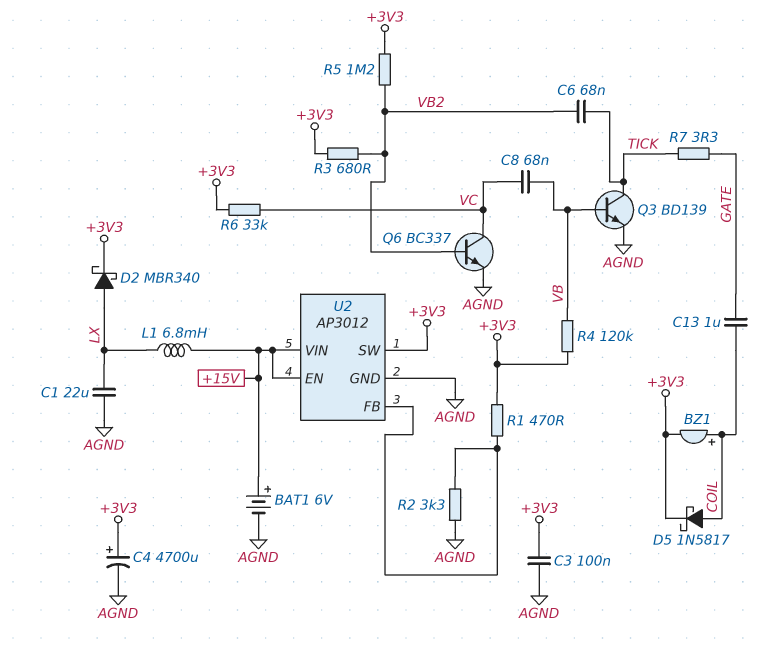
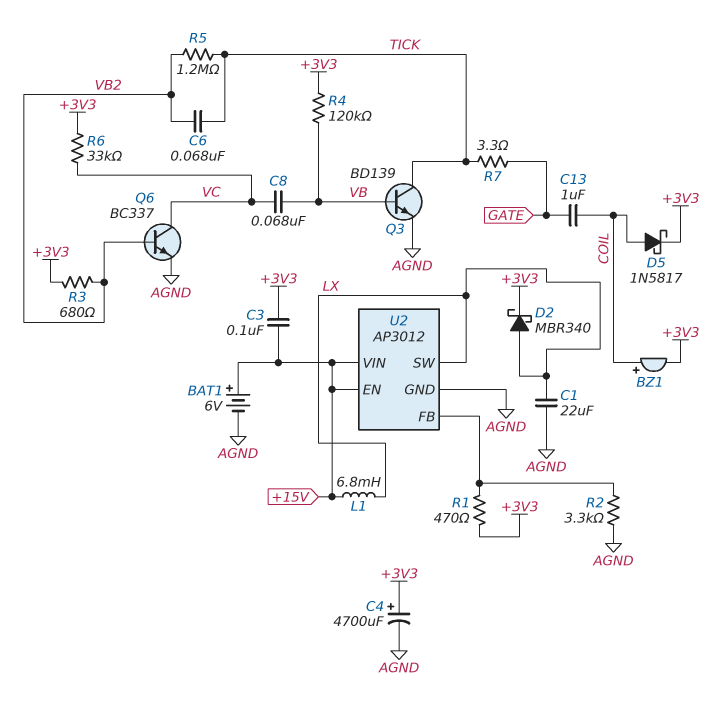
C3: 100nF (+3V3, AGND) -> 100nF (+3V3, +15V)
R5: 1.2M (+3V3, VB2) -> 1.2M (TICK, VB2)
U2 pin SW: +3V3 -> LX

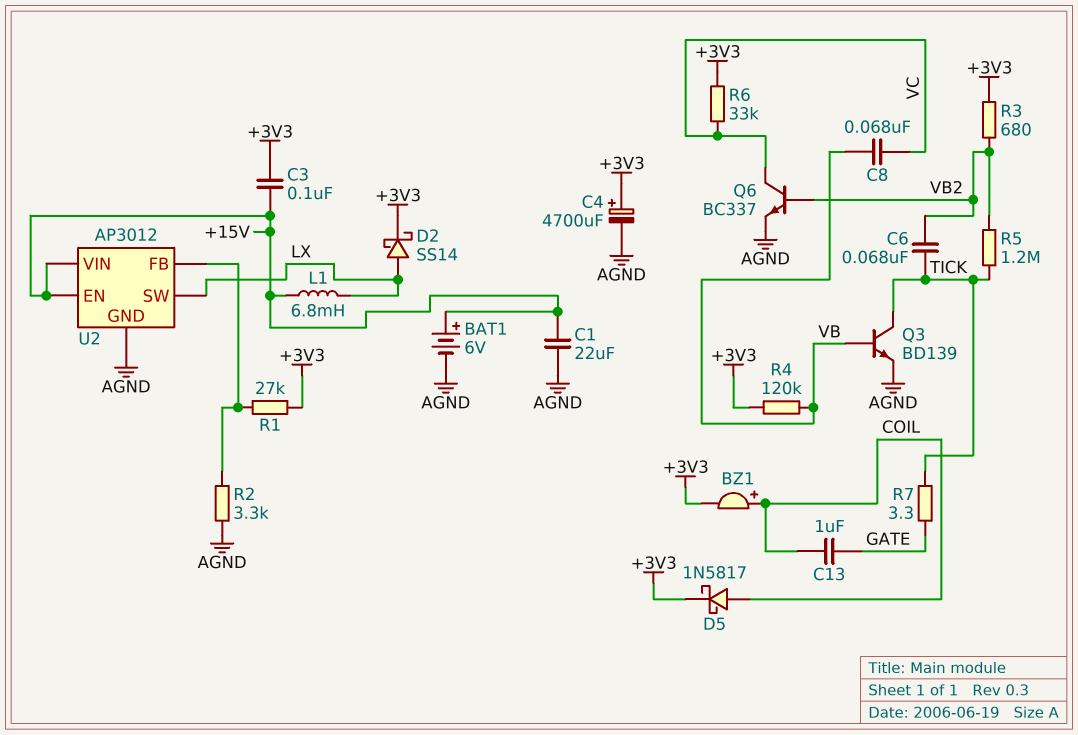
C1: 22uF (AGND, LX) -> 22uF (+15V, AGND)
D2: schottky MBR340 (A LX, K +3V3) -> schottky SS14 (A LX, K +3V3)
R1: 470 (+3V3, U2/FB) -> 27k (+3V3, U2/FB)

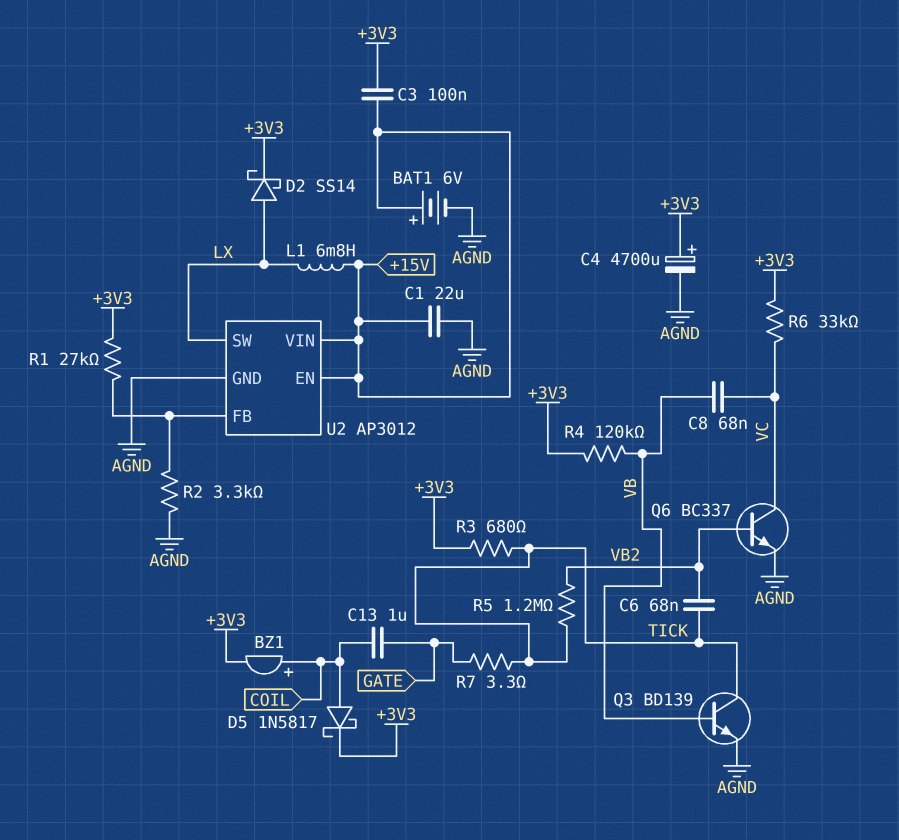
R3: 680 (+3V3, VB2) -> 680 (+3V3, TICK)

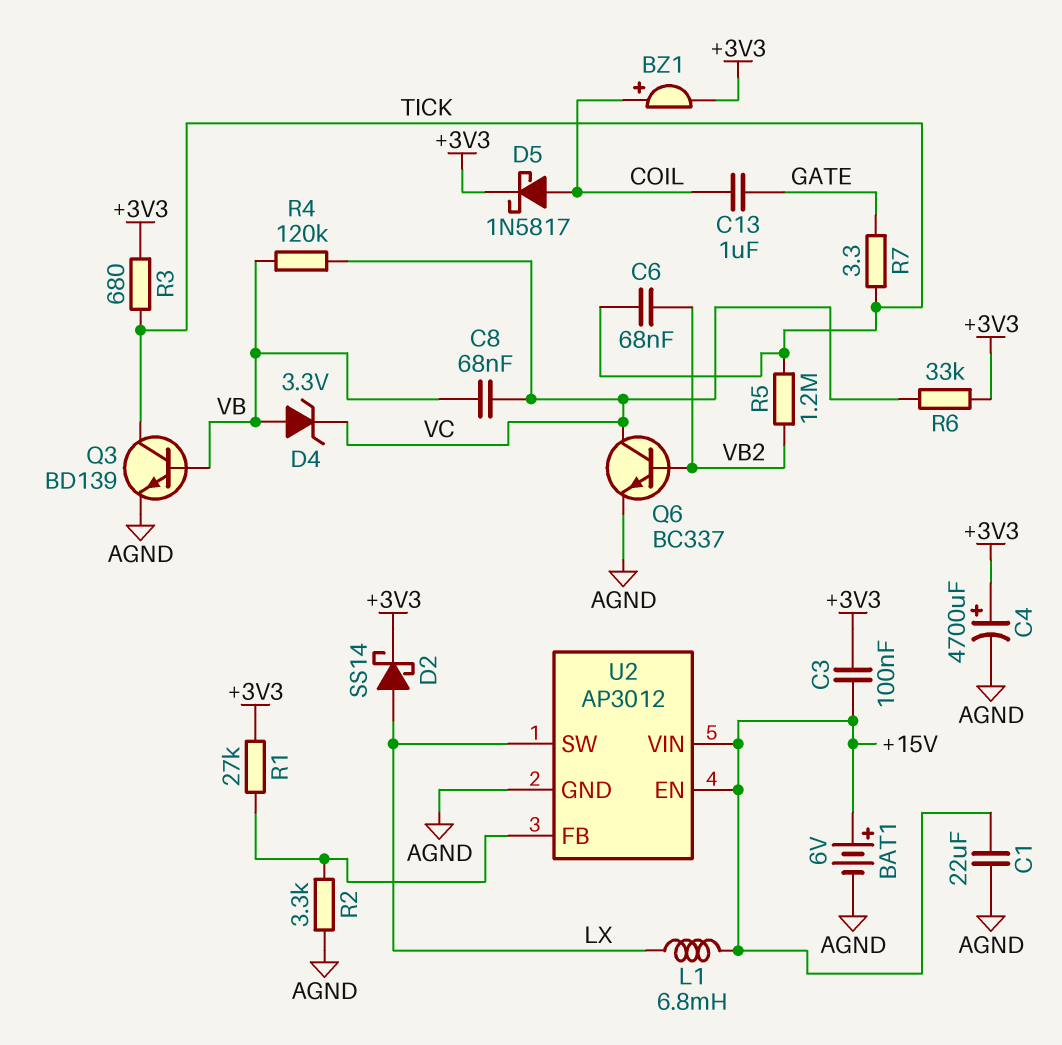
D4: none -> zener 3.3V (A VB, K VC)
R4: 120k (+3V3, VB) -> 120k (VB, VC)

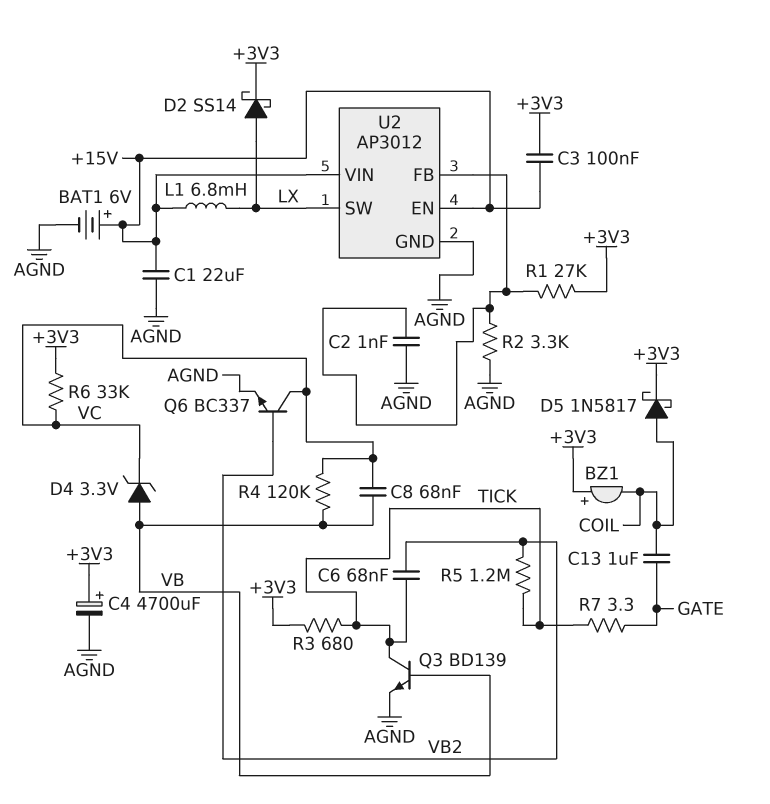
BZ1: buzzer (plus COIL, minus +3V3) -> buzzer (plus +3V3, minus COIL)
C2: none -> 1nF (AGND, U2/FB)

